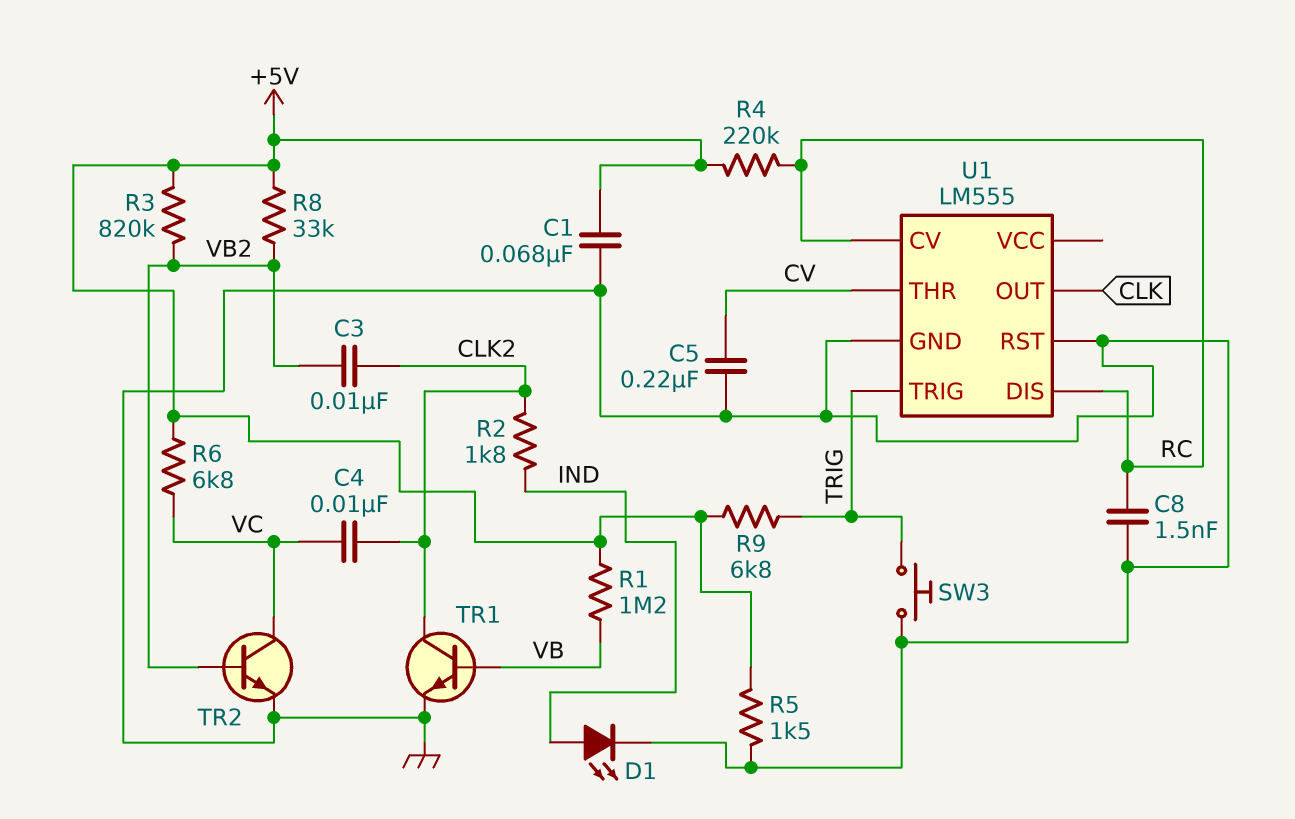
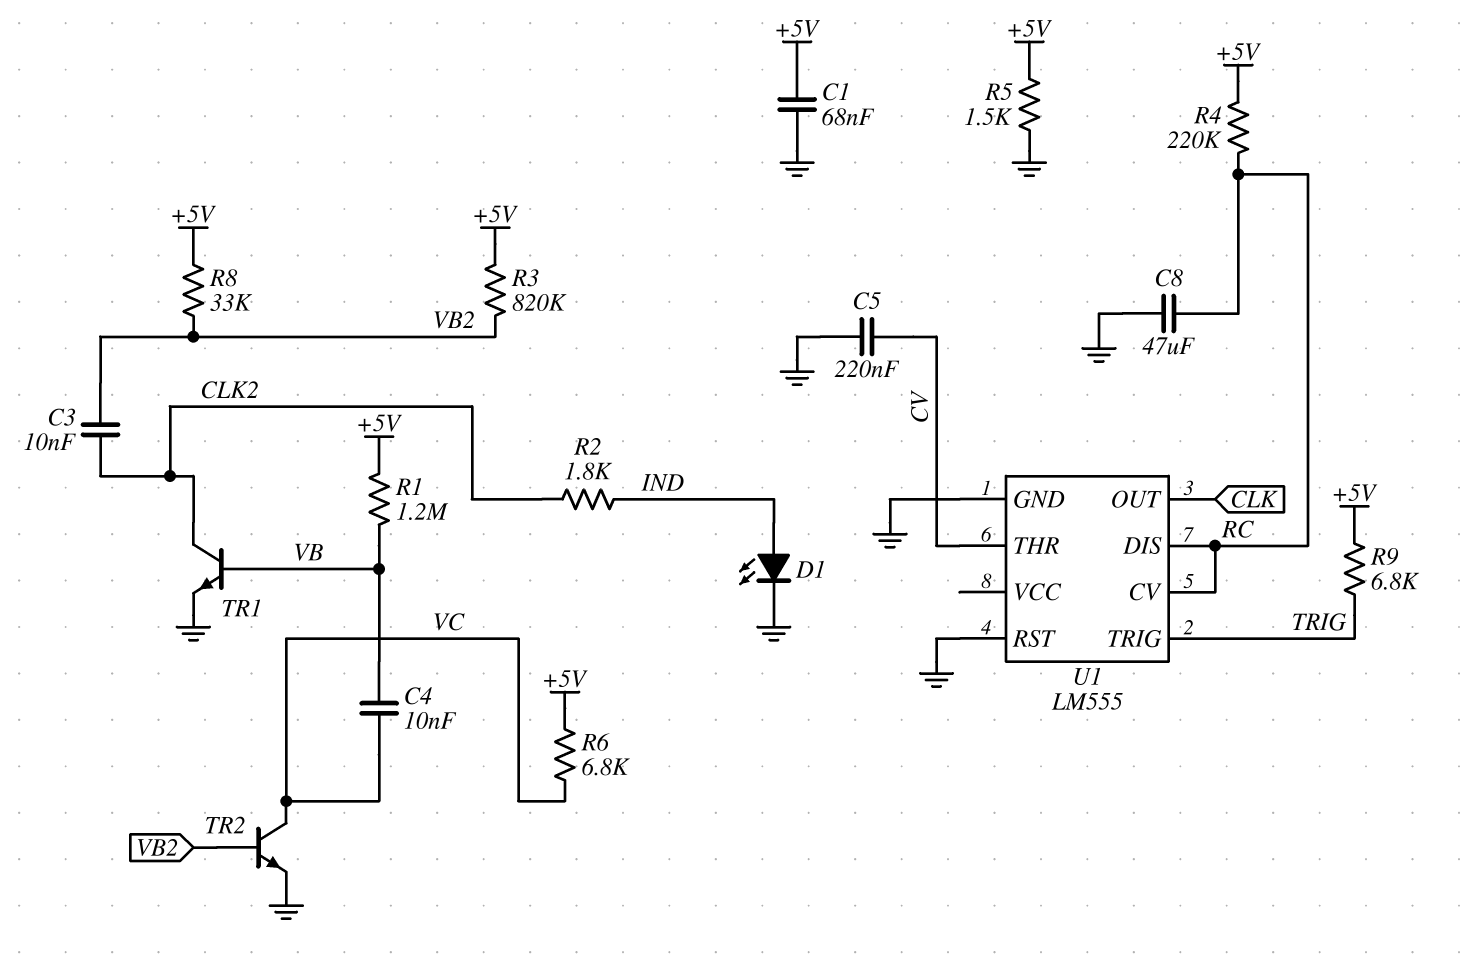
C4: 10nF (CLK2, VC) -> 10nF (VB, VC)
C8: 1.5nF (GND, RC) -> 47uF (GND, RC)
SW3: button (GND, TRIG) -> none

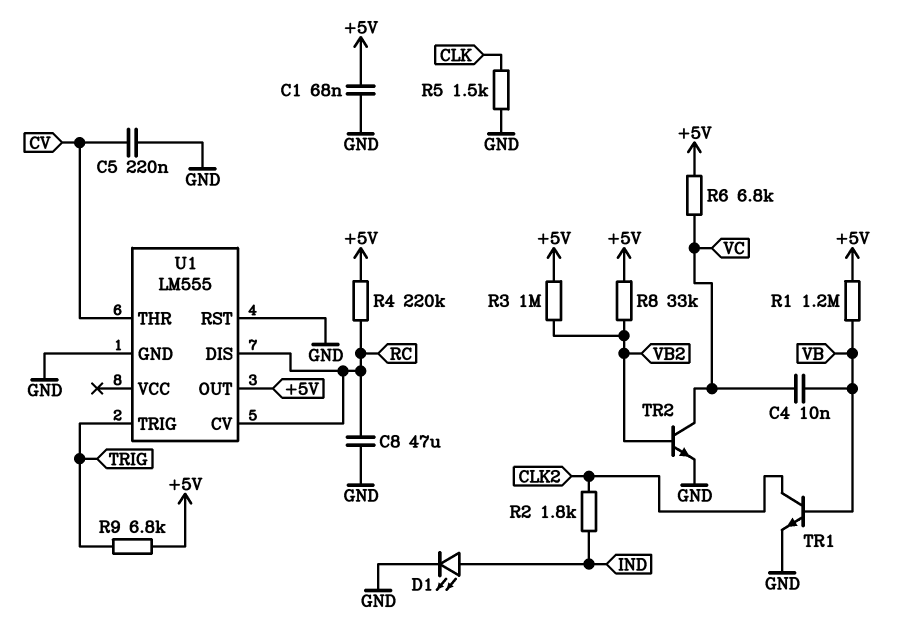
C3: 10nF (CLK2, VB2) -> none
R3: 820k (+5V, VB2) -> 1M (+5V, VB2)
R5: 1.5k (+5V, GND) -> 1.5k (CLK, GND)
U1 pin OUT: CLK -> +5V

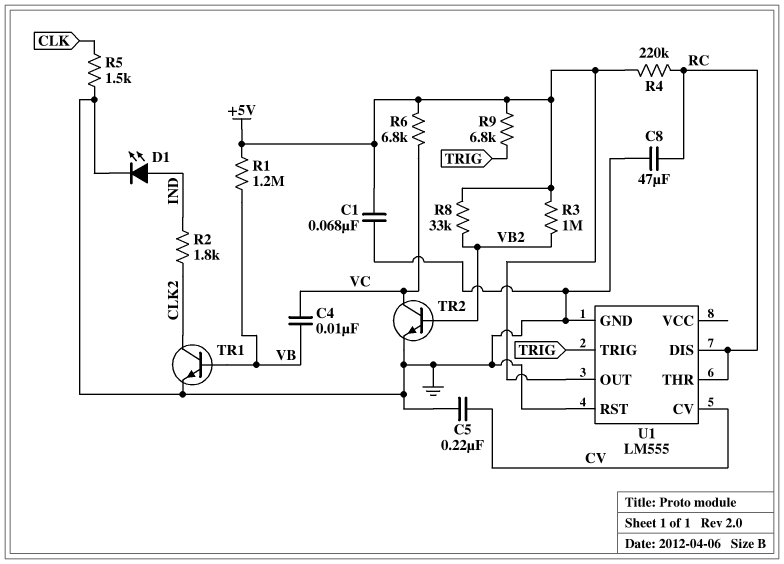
U1 pin CV: RC -> CV
U1 pin THR: CV -> RC

